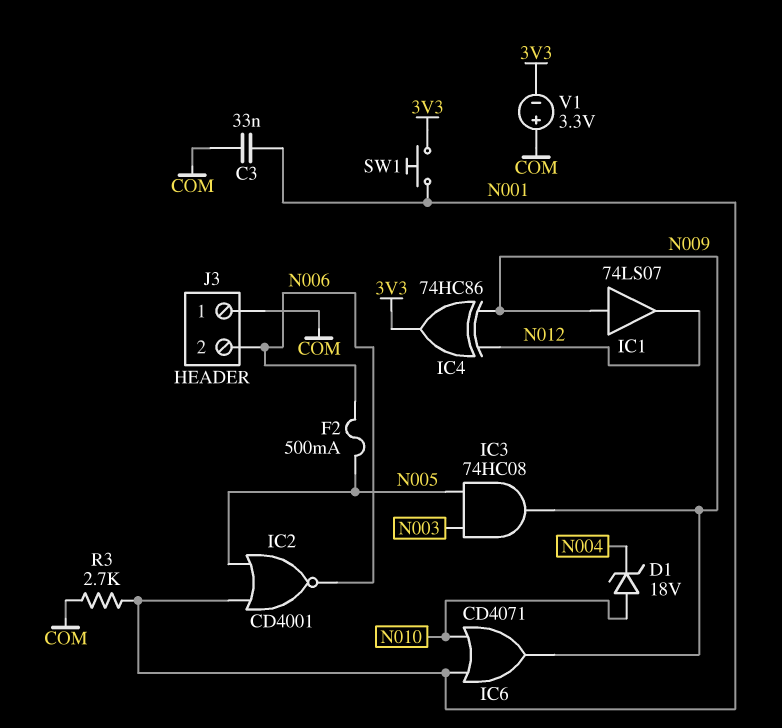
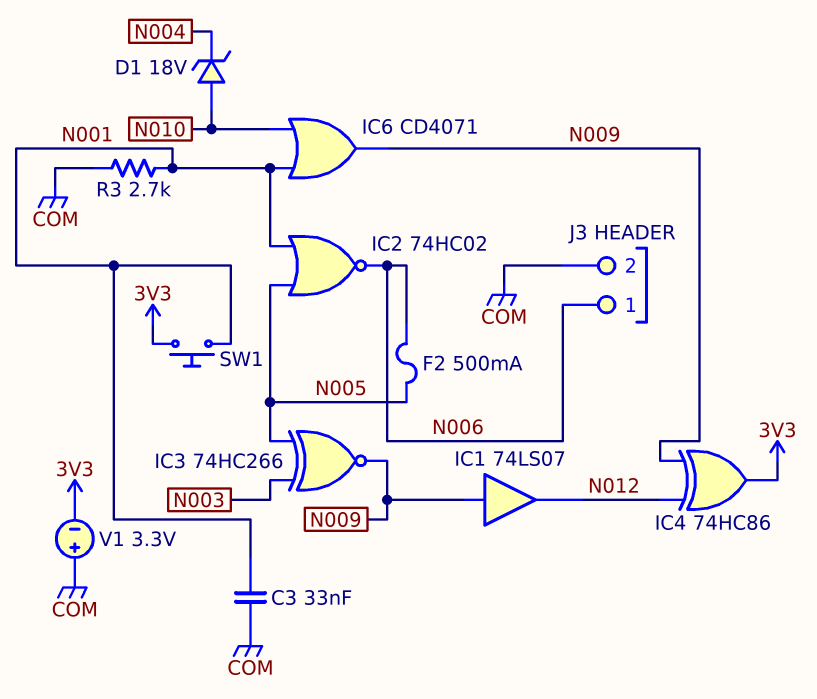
IC2: NOR CD4001 (in N001, in N005, out N006) -> NOR 74HC02 (in N001, in N005, out N006)
IC3: AND 74HC08 (in N003, in N005, out N009) -> XNOR 74HC266 (in N003, in N005, out N009)
J3 pin 1: COM -> N006
J3 pin 2: N006 -> COM

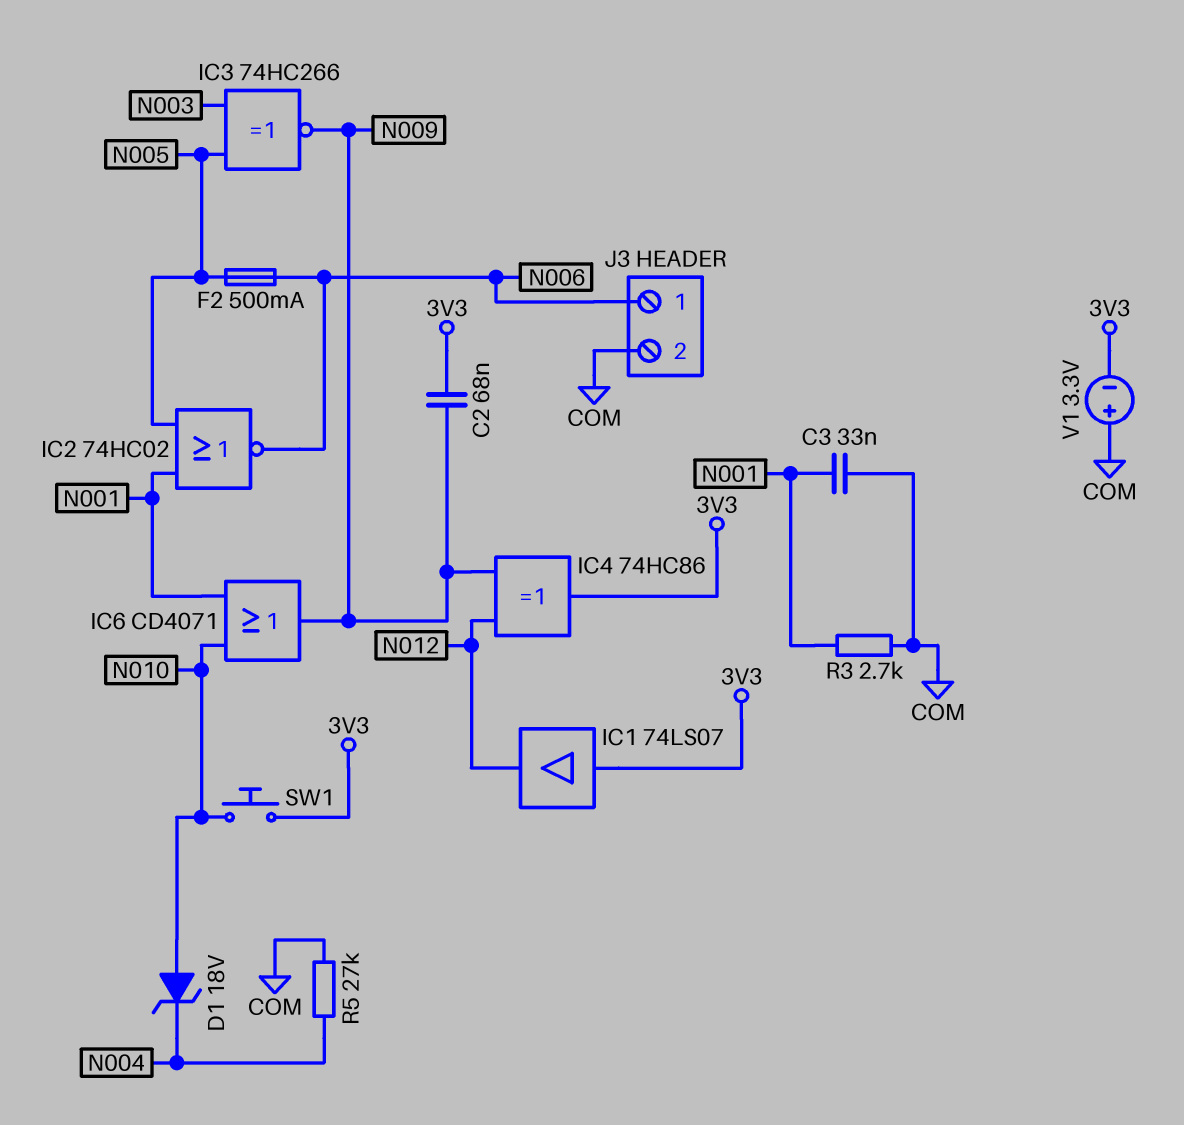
C2: none -> 68nF (3V3, N009)
IC1: buffer 74LS07 (in N009, out N012) -> buffer 74LS07 (in 3V3, out N012)
R5: none -> 27k (COM, N004)
SW1: button (3V3, N001) -> button (3V3, N010)

